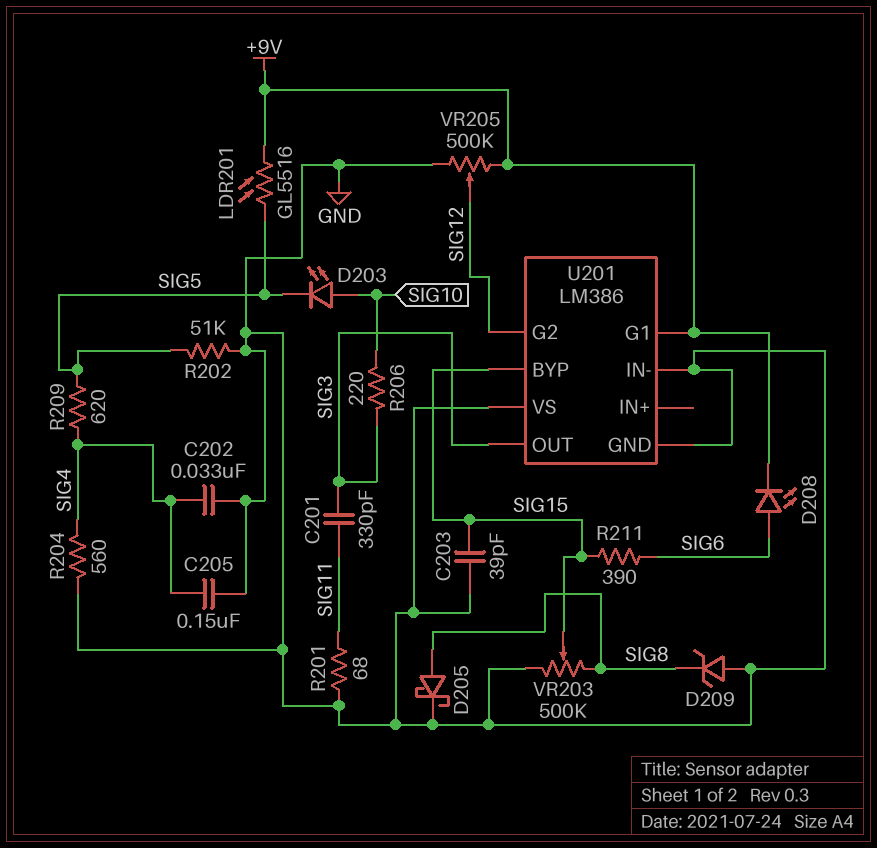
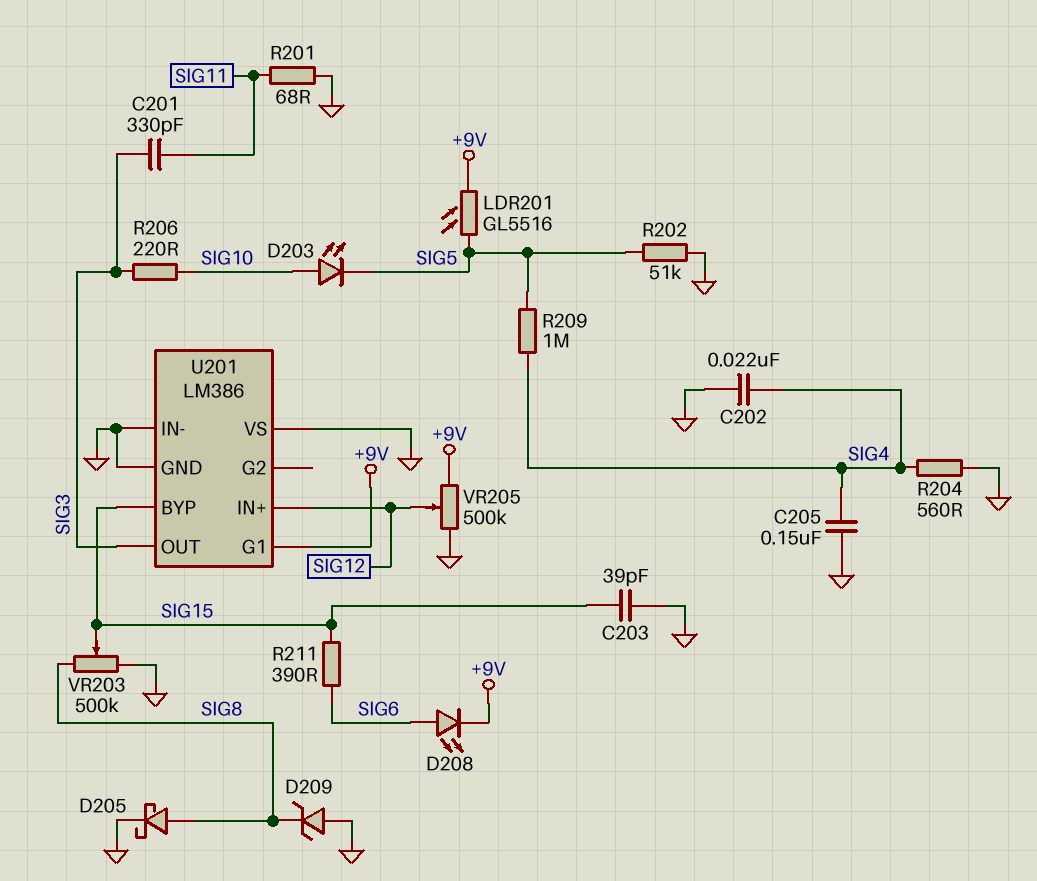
C202: 33nF (GND, SIG4) -> 22nF (GND, SIG4)
R209: 620 (SIG4, SIG5) -> 1M (SIG4, SIG5)
U201 pin G2: SIG12 -> none
U201 pin IN+: none -> SIG12

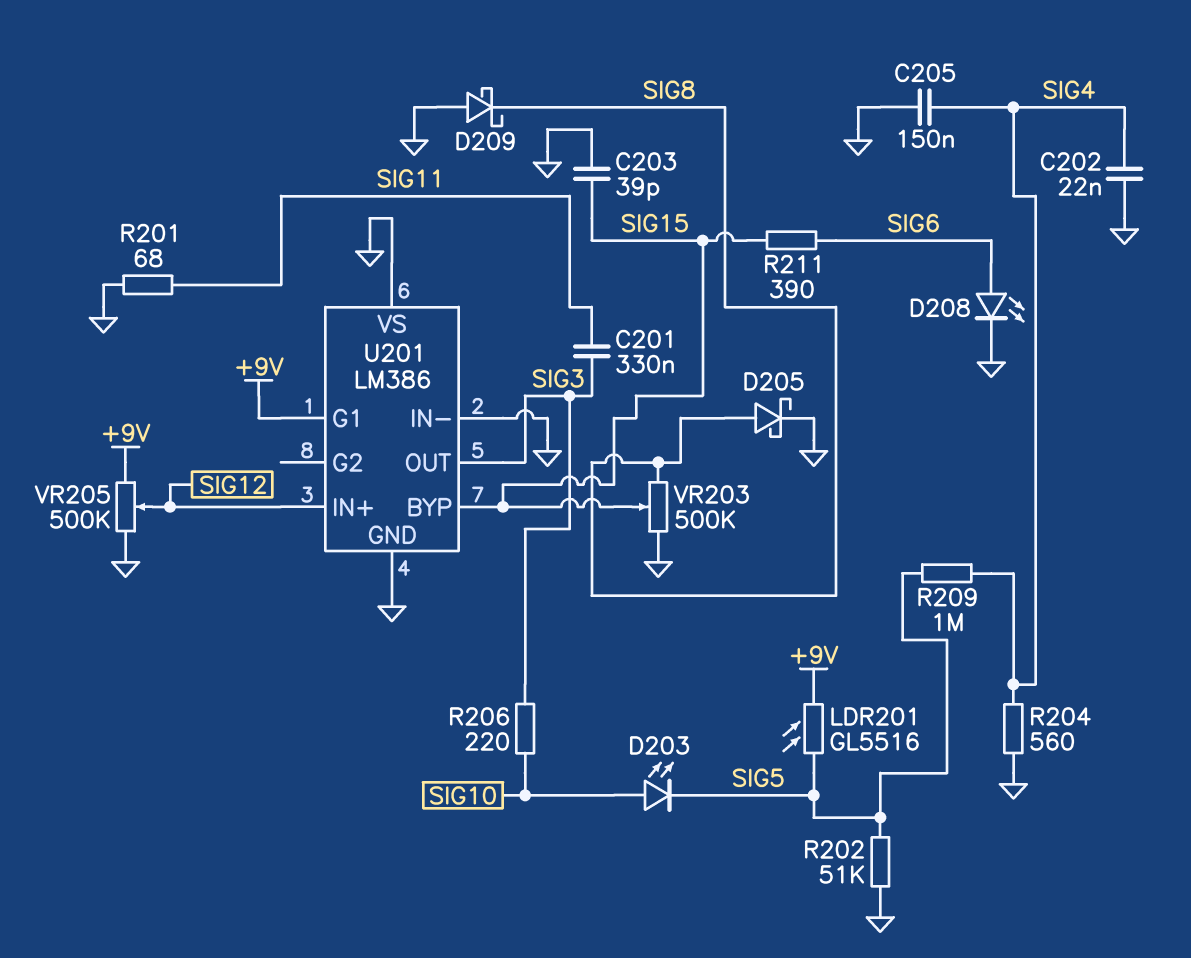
C201: 330pF (SIG3, SIG11) -> 330nF (SIG3, SIG11)
D208: LED (A SIG6, K +9V) -> LED (A SIG6, K GND)
D209: zener (A GND, K SIG8) -> schottky (A GND, K SIG8)

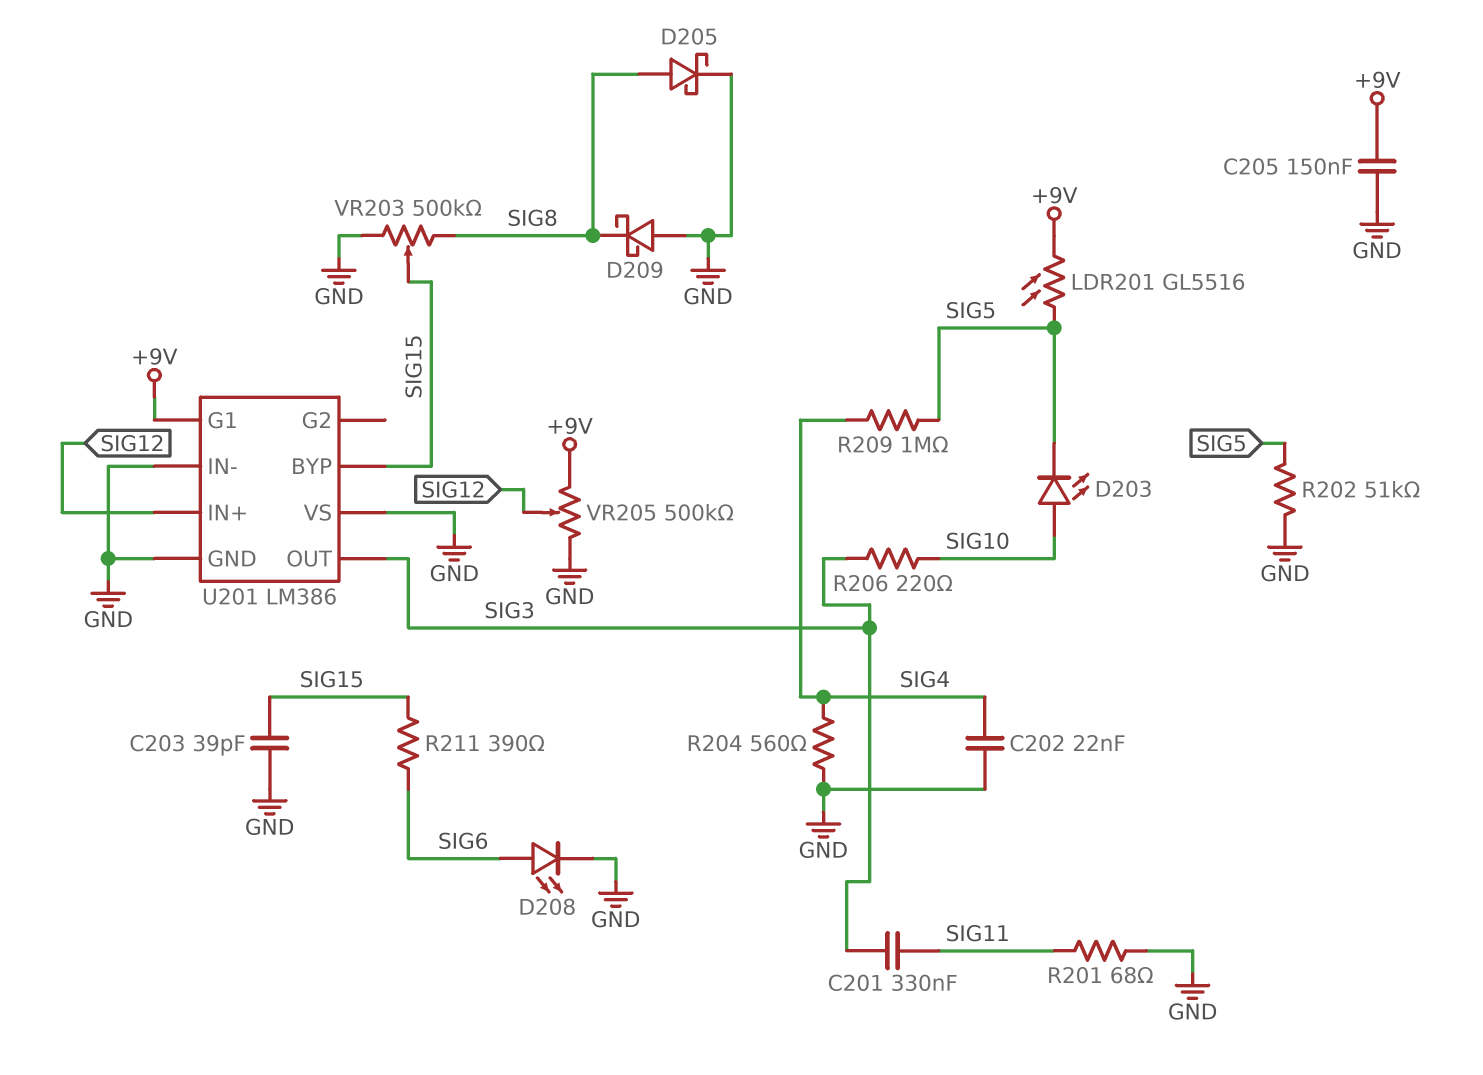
C205: 150nF (GND, SIG4) -> 150nF (+9V, GND)

